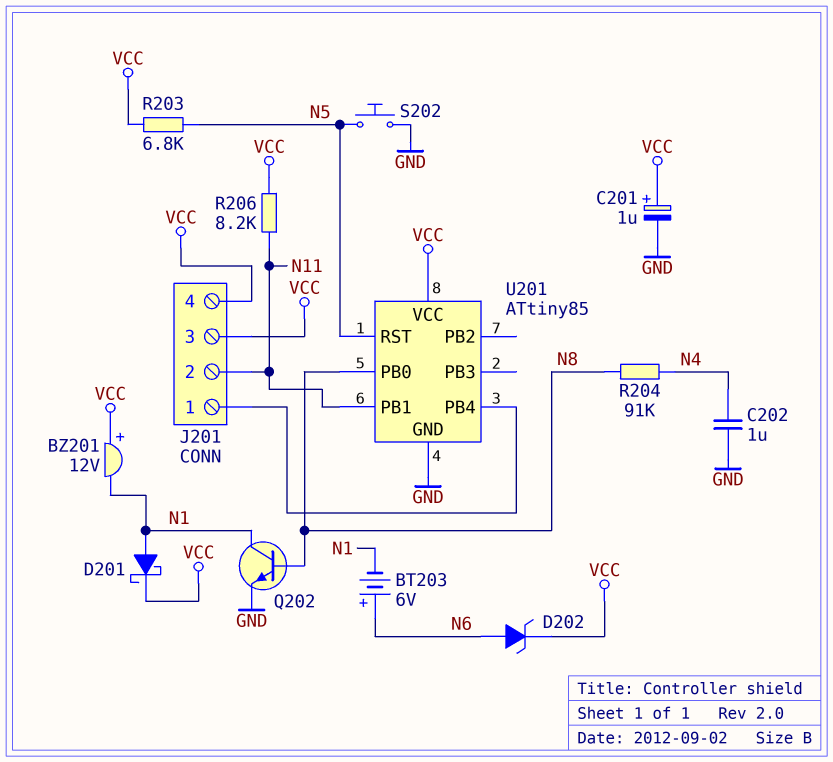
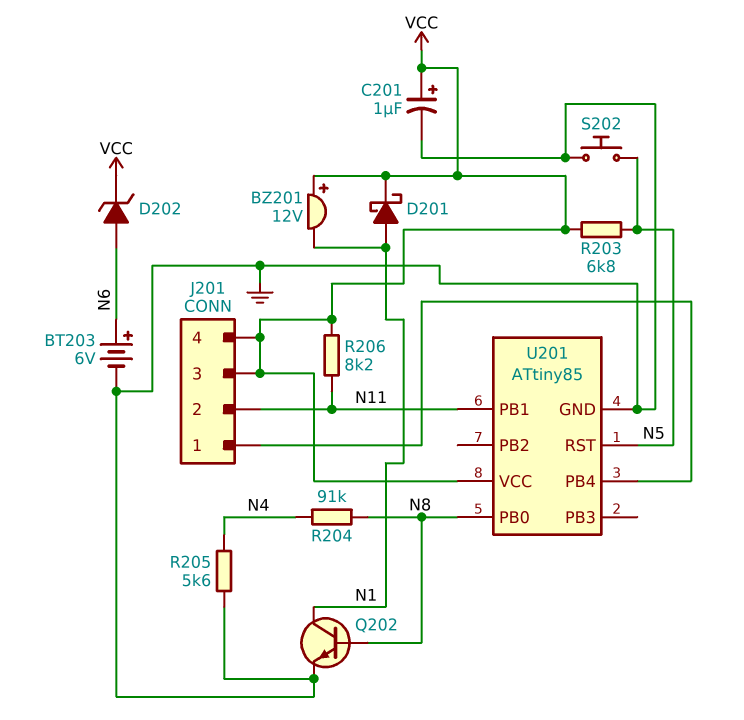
BT203: 6V (plus N6, minus N1) -> 6V (plus N6, minus GND)
C202: 1uF (GND, N4) -> none
R205: none -> 5.6k (GND, N4)

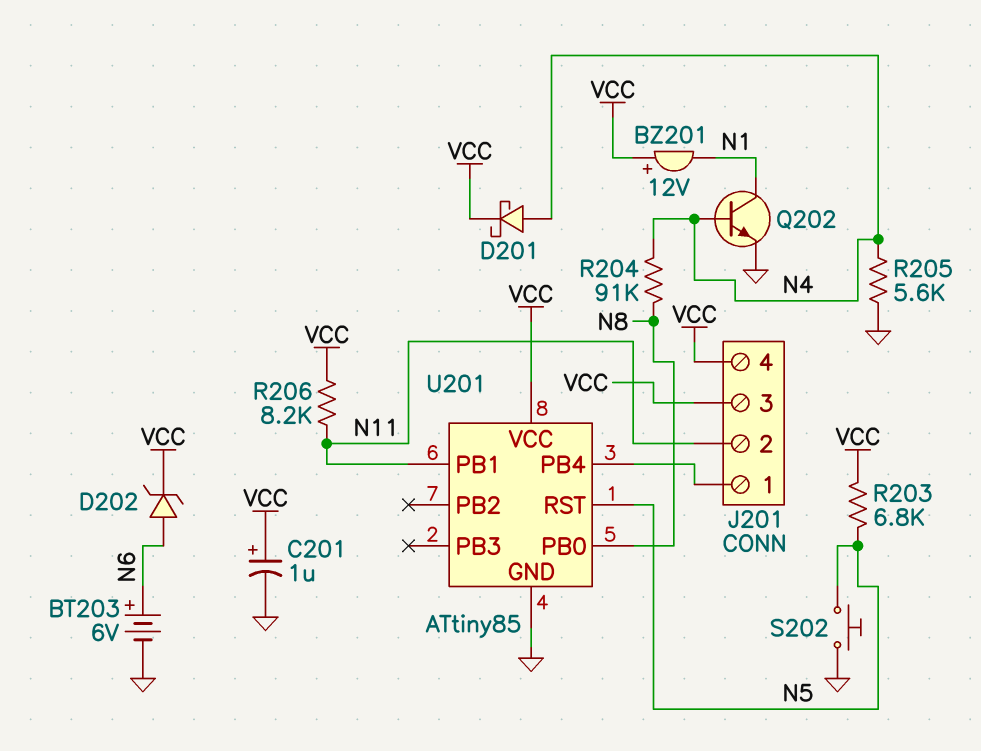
D201: schottky (A N1, K VCC) -> schottky (A N4, K VCC)
Q202: NPN (B N8, C N1, E GND) -> NPN (B N4, C N1, E GND)

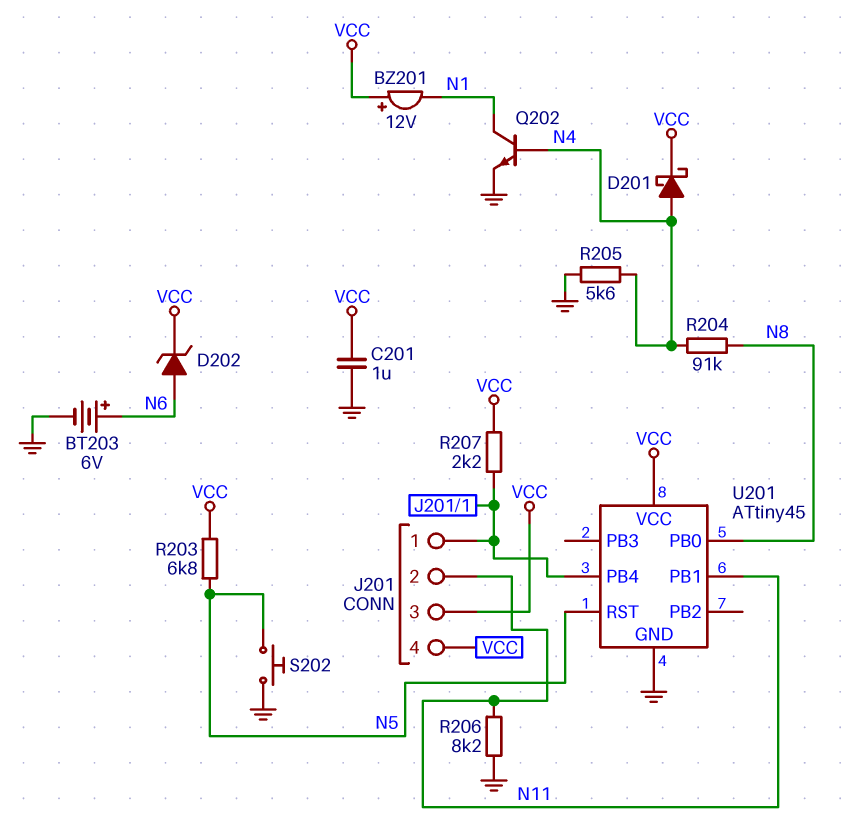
C201: 1uF (plus VCC, minus GND) -> 1uF (GND, VCC)
R206: 8.2k (N11, VCC) -> 8.2k (GND, N11)
R207: none -> 2.2k (J201/1, VCC)
U201: ATtiny85 -> ATtiny45

